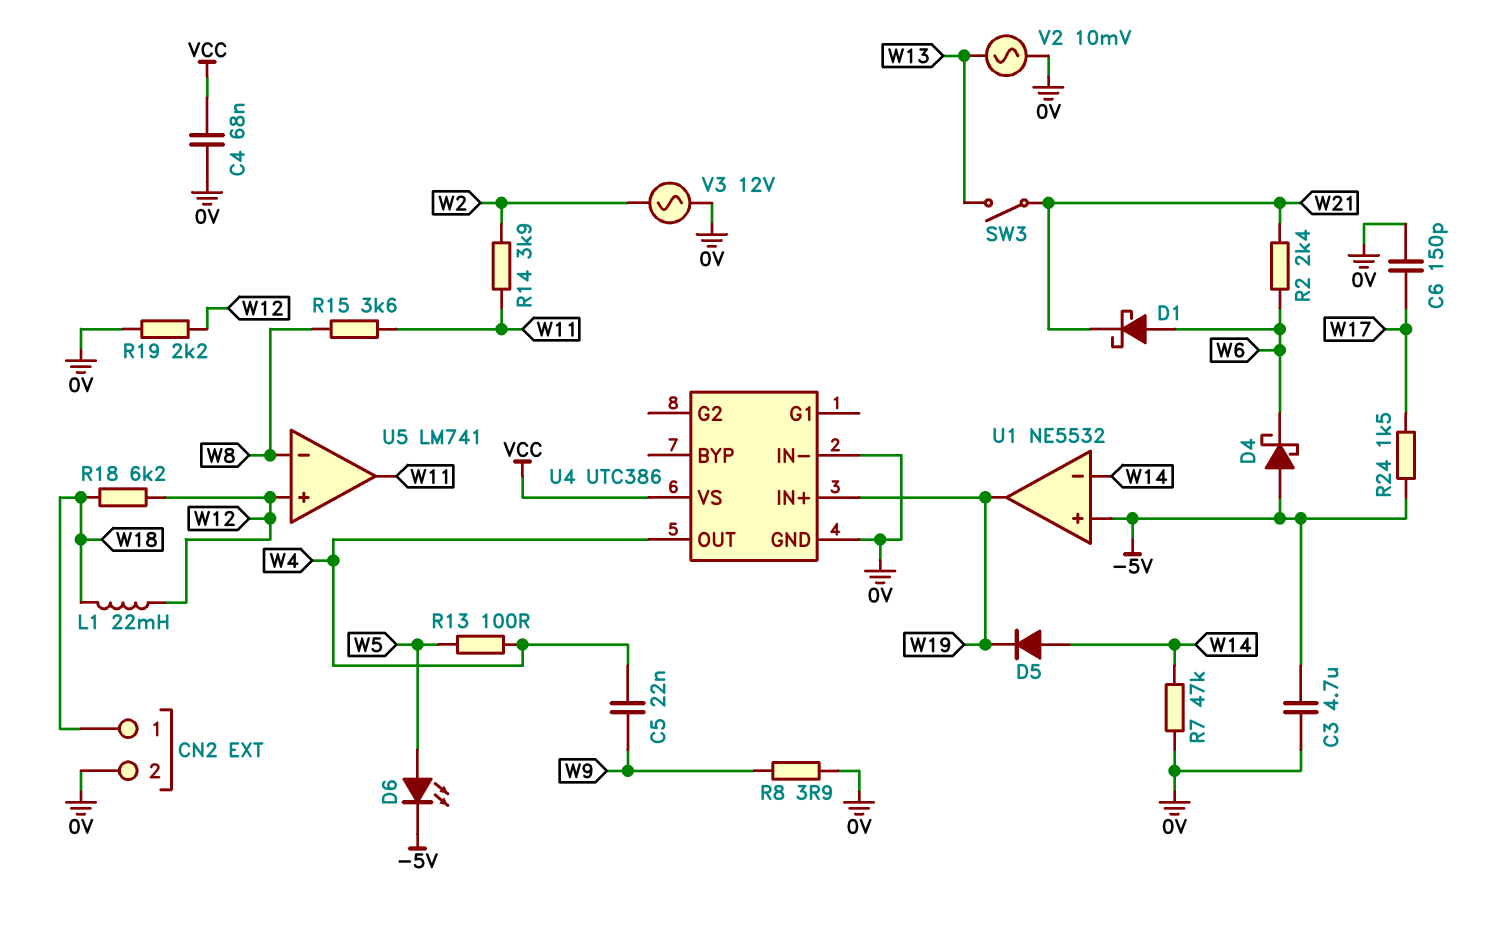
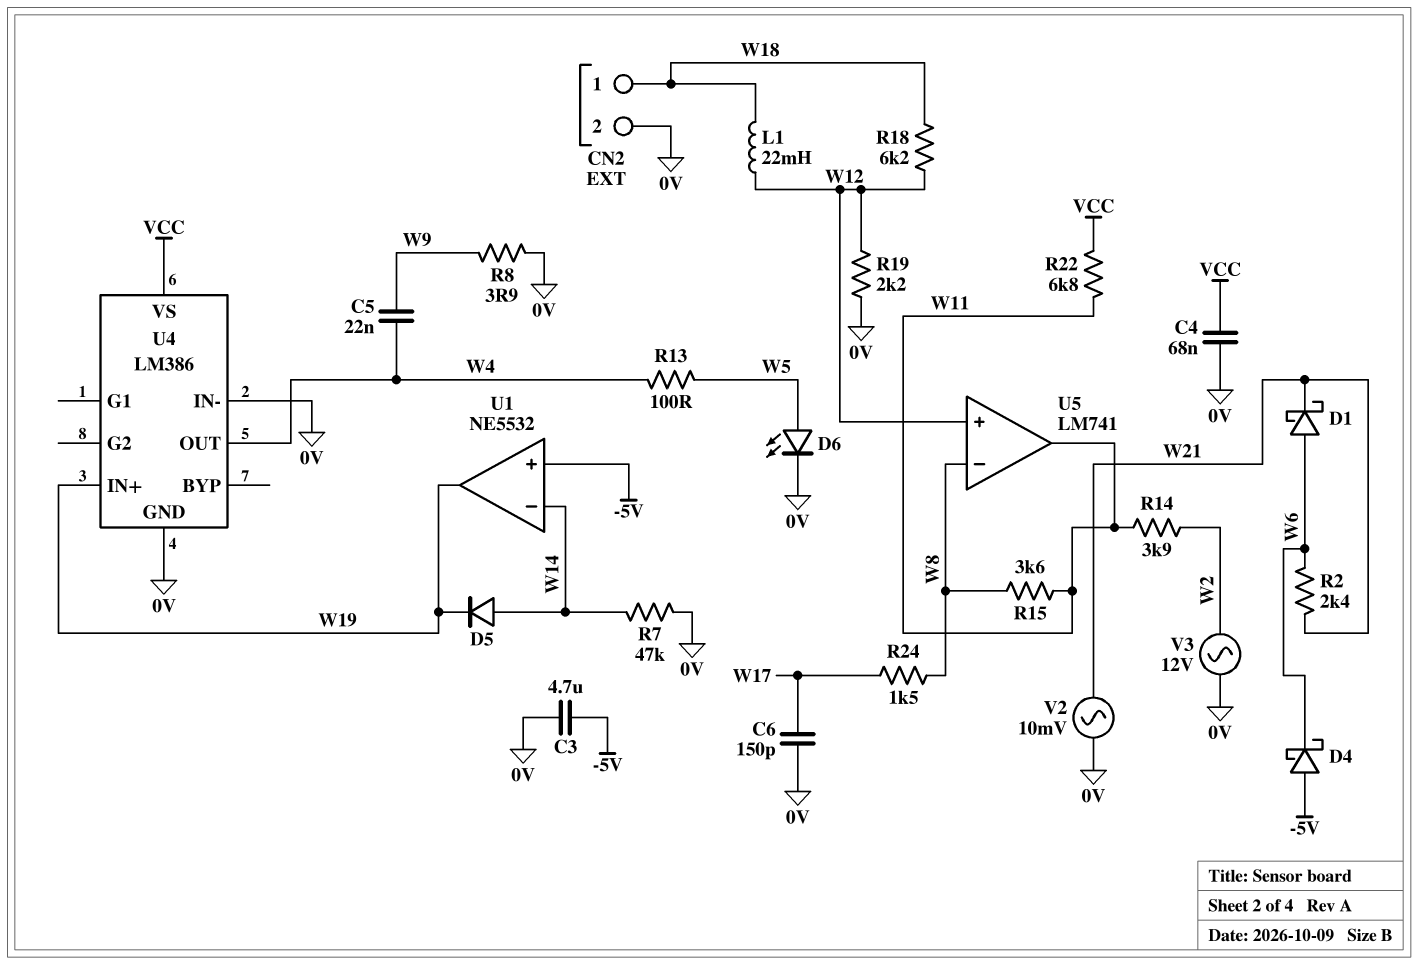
D6: LED (A W5, K -5V) -> LED (A W5, K 0V)
R22: none -> 6.8k (VCC, W11)
R24: 1.5k (-5V, W17) -> 1.5k (W8, W17)
SW3: switch (W13, W21) -> none
U4: UTC386 -> LM386
V2: AC 10mV (0V, W13) -> AC 10mV (0V, W21)

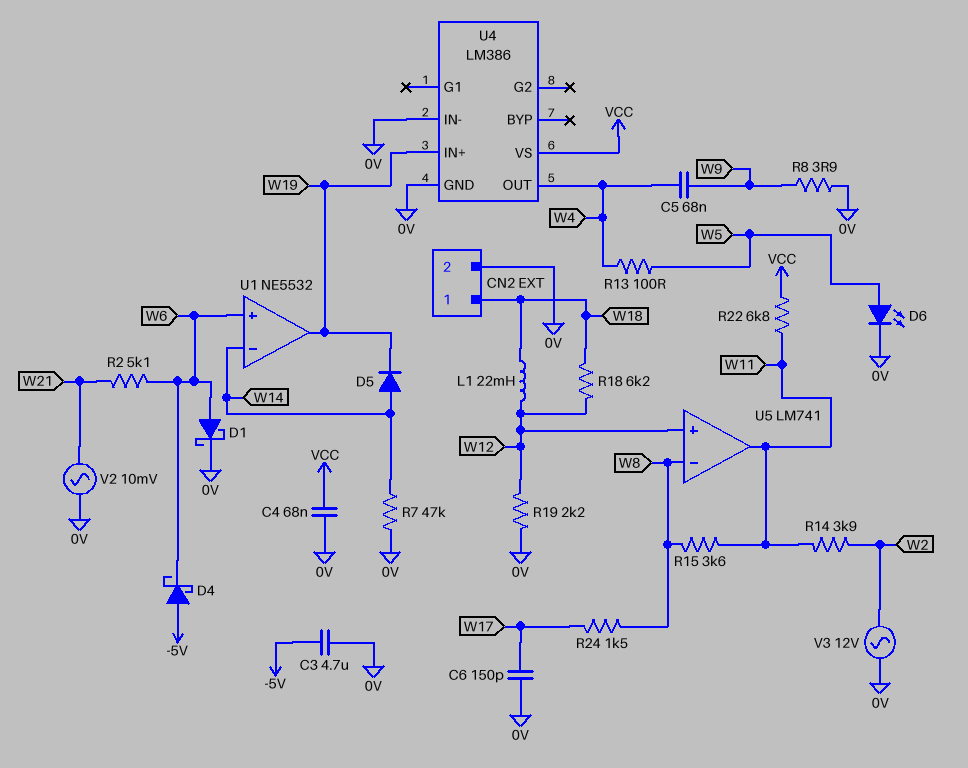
C5: 22nF (W4, W9) -> 68nF (W4, W9)
D1: schottky (A W6, K W21) -> schottky (A W6, K 0V)
R2: 2.4k (W6, W21) -> 5.1k (W6, W21)
U1 pin in+: -5V -> W6

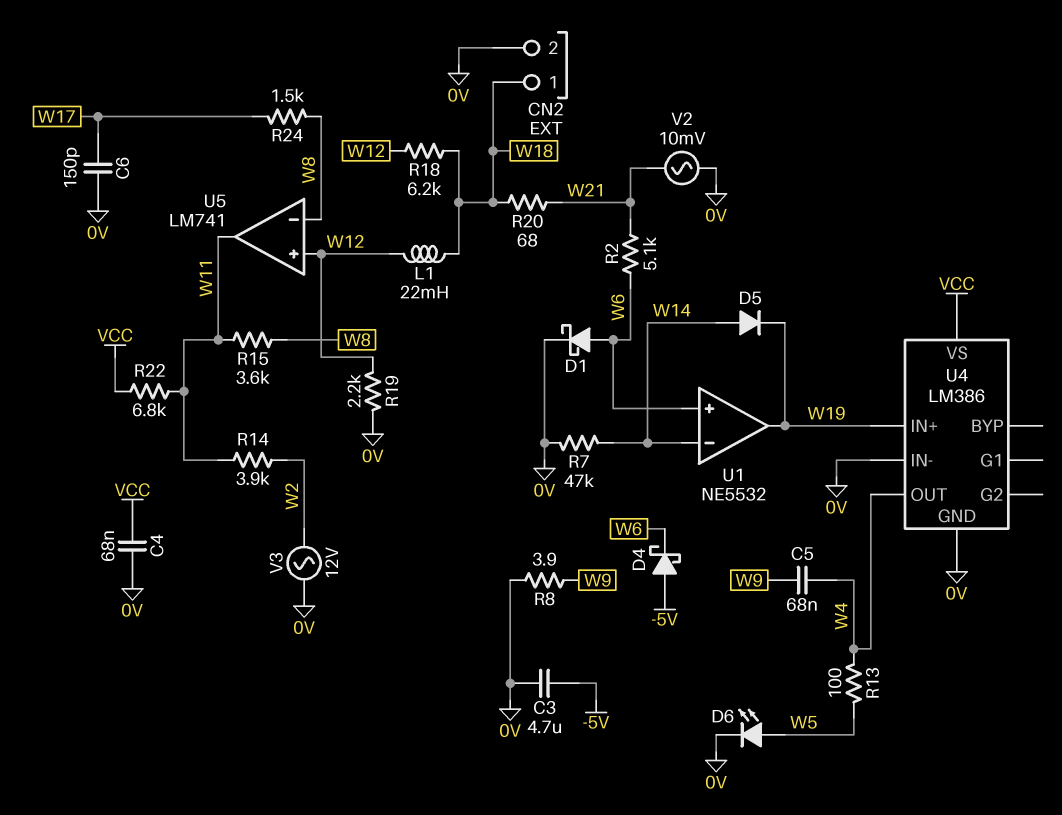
R20: none -> 68 (W18, W21)

